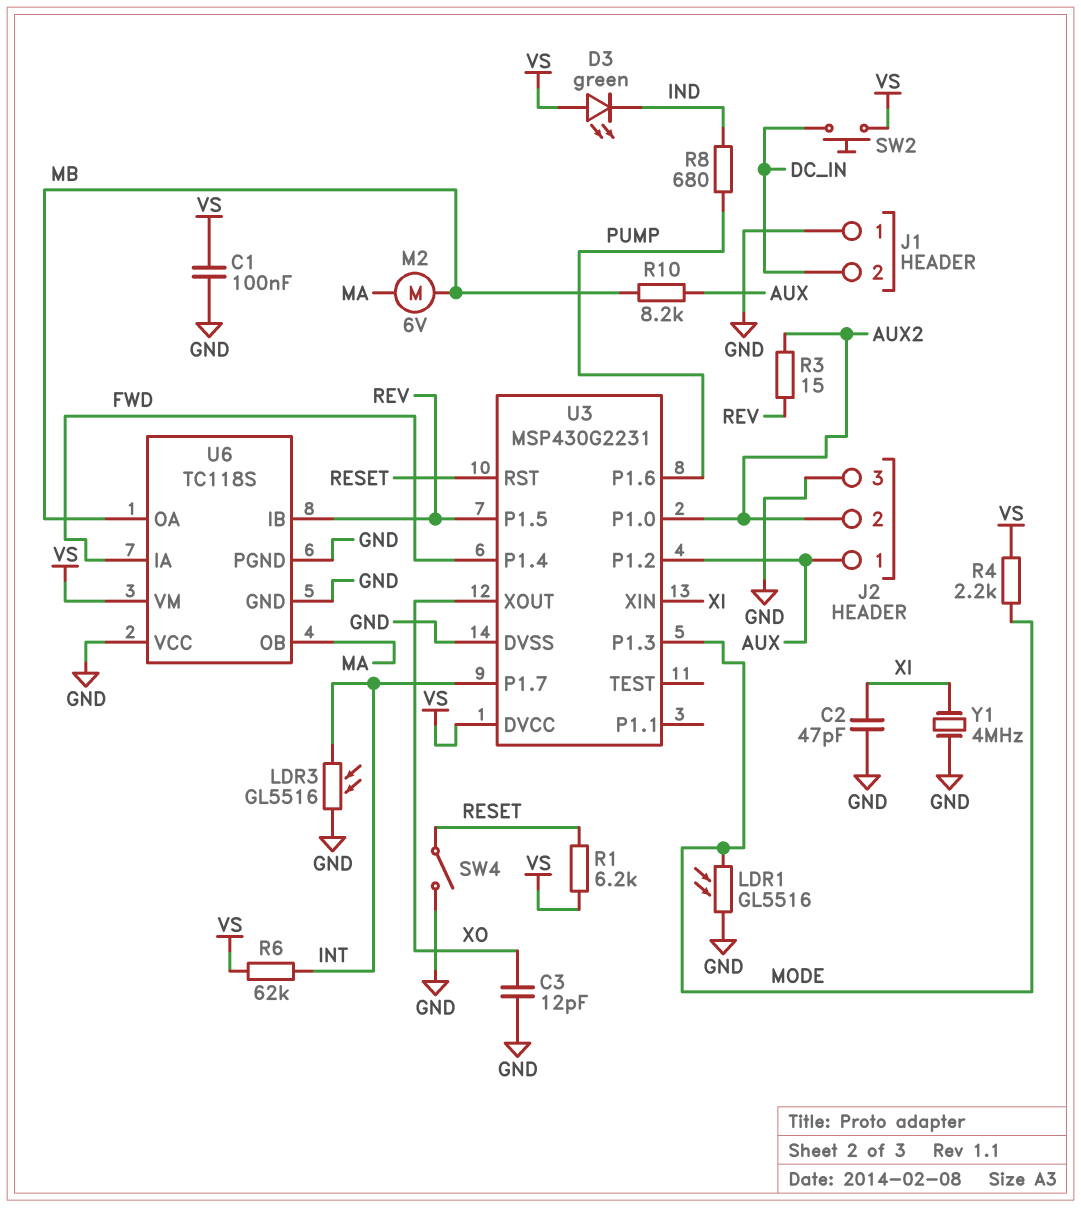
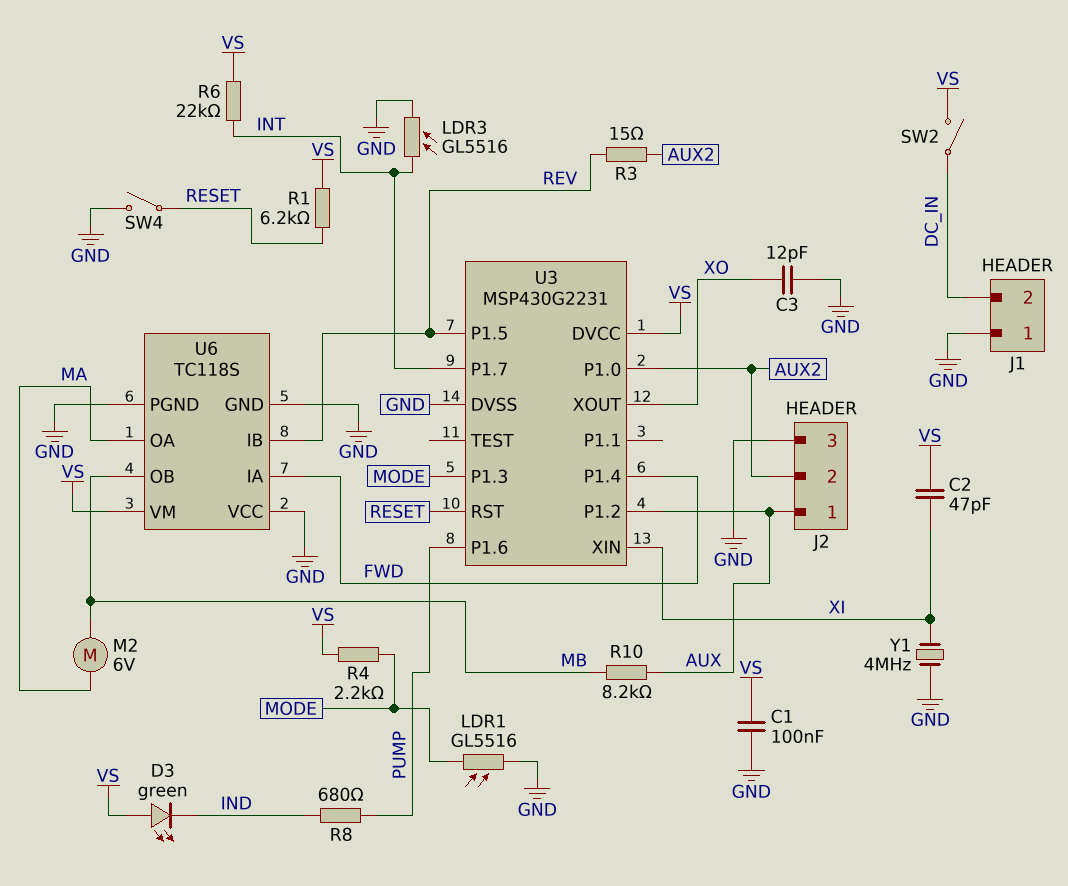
C2: 47pF (GND, XI) -> 47pF (VS, XI)
R6: 62k (INT, VS) -> 22k (INT, VS)
SW2: button (DC_IN, VS) -> switch (DC_IN, VS)
U6 pin OA: MB -> MA
U6 pin OB: MA -> MB

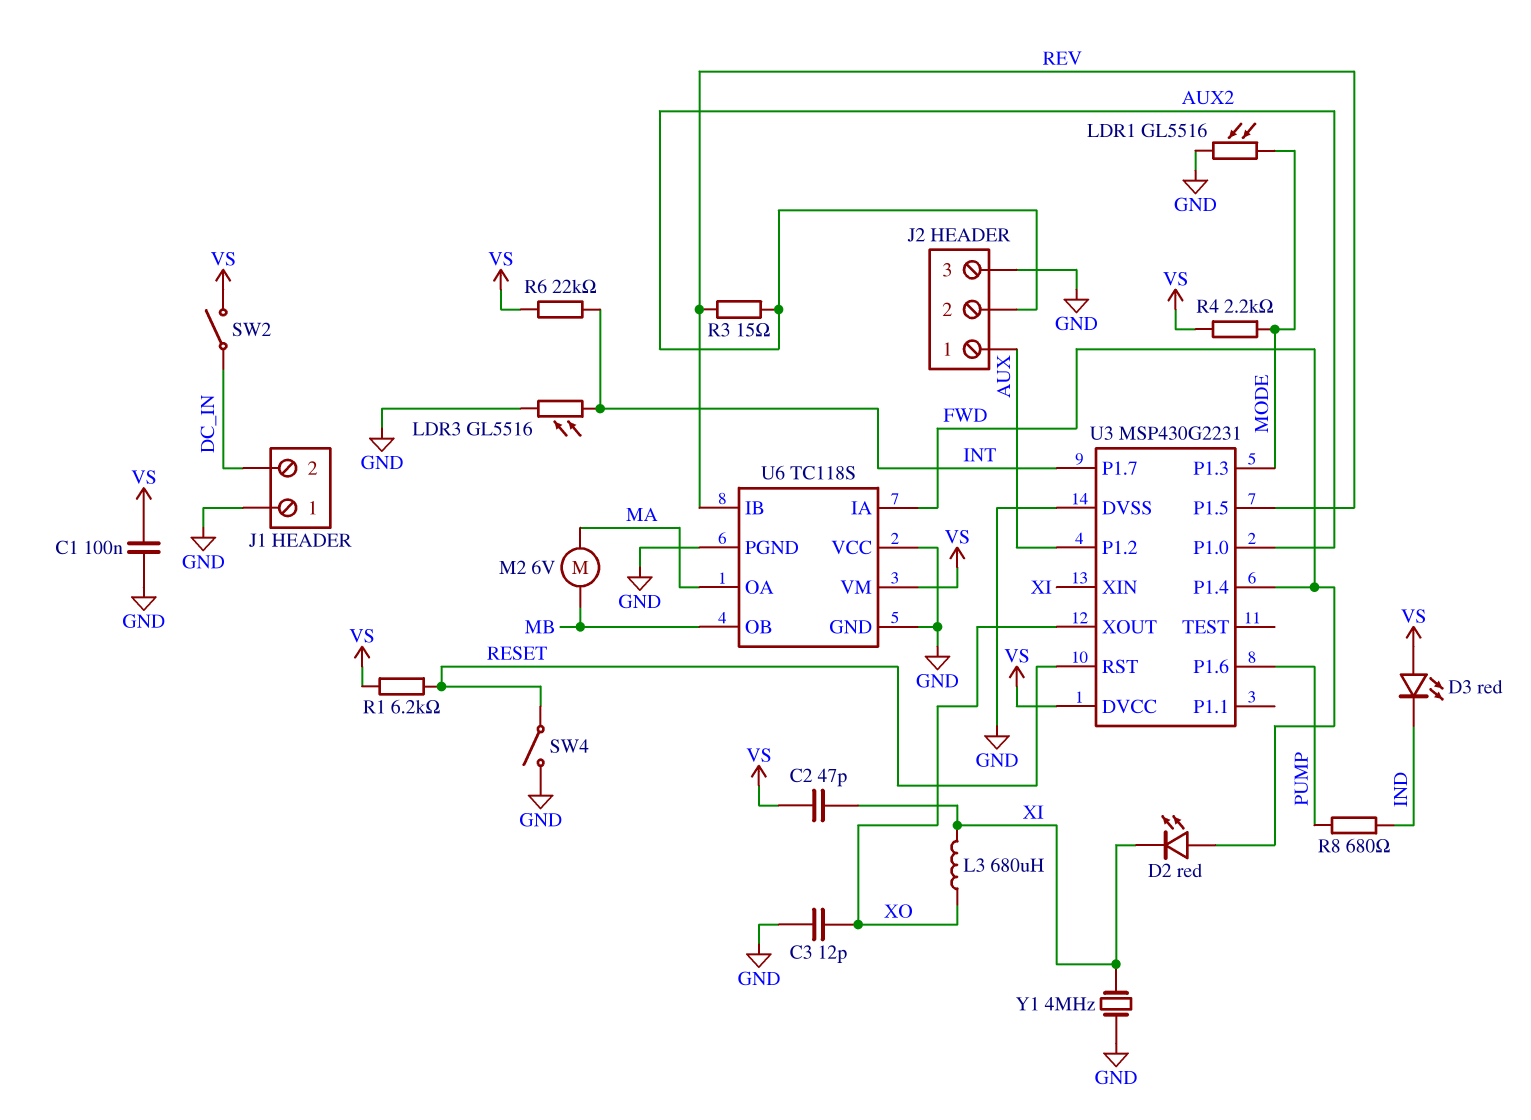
D2: none -> LED red (A FWD, K XI)
D3: LED green (A VS, K IND) -> LED red (A VS, K IND)
L3: none -> 680uH (XI, XO)
R10: 8.2k (AUX, MB) -> none

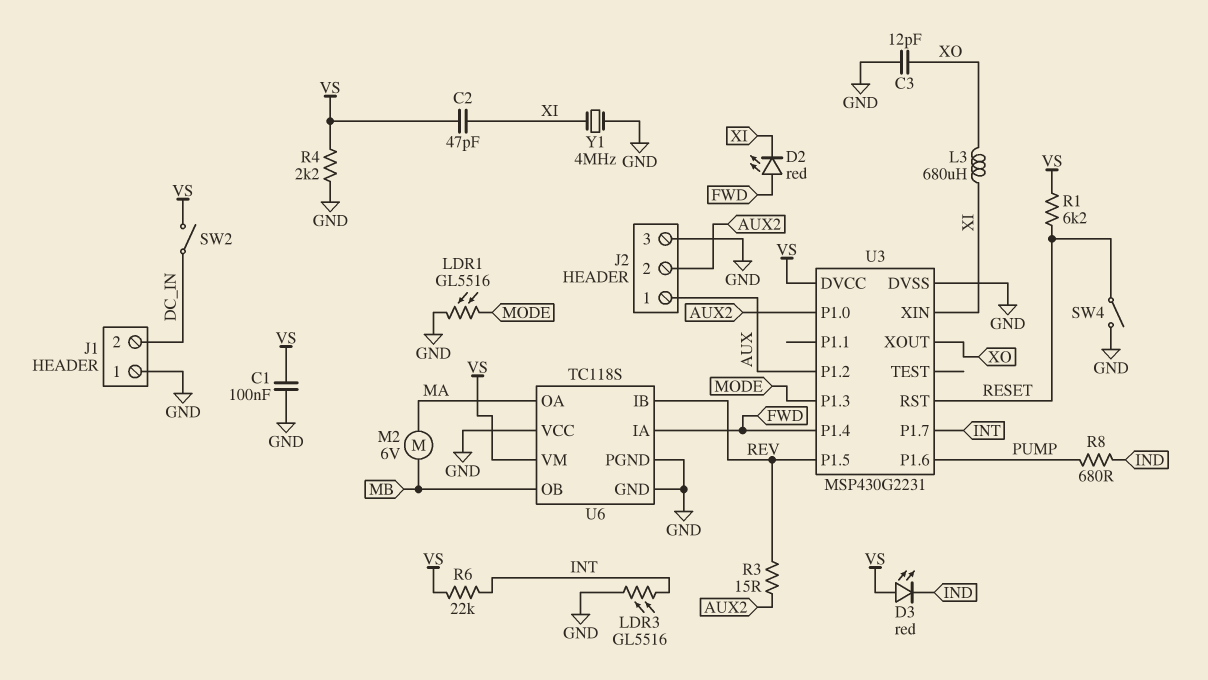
R4: 2.2k (MODE, VS) -> 2.2k (GND, VS)

